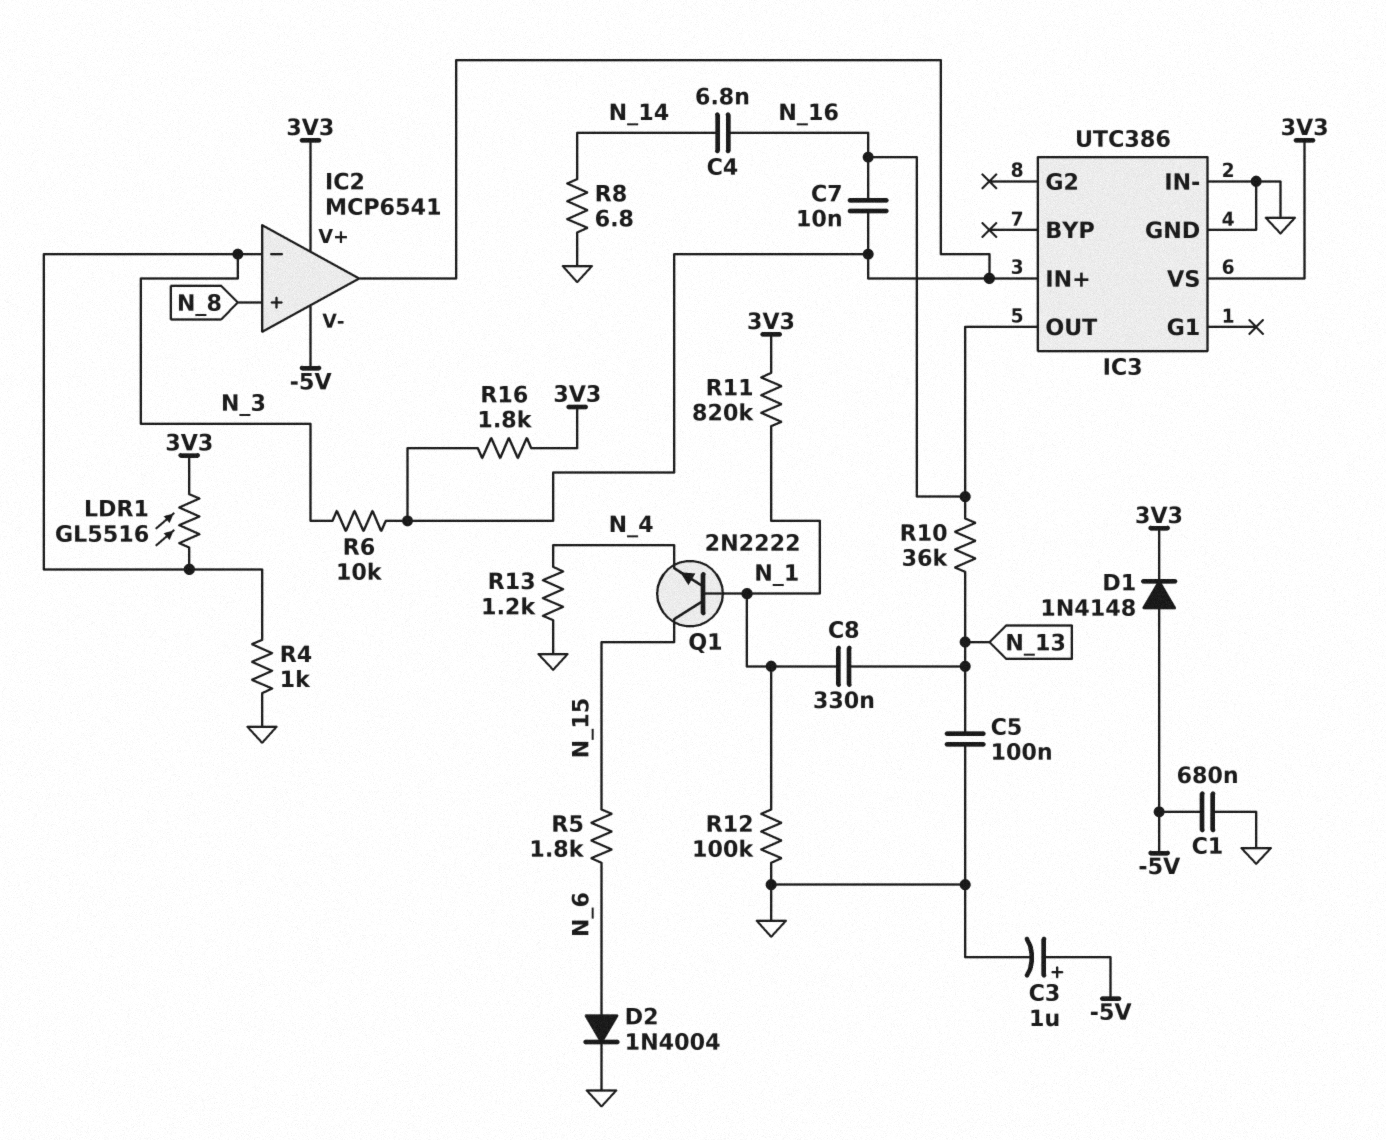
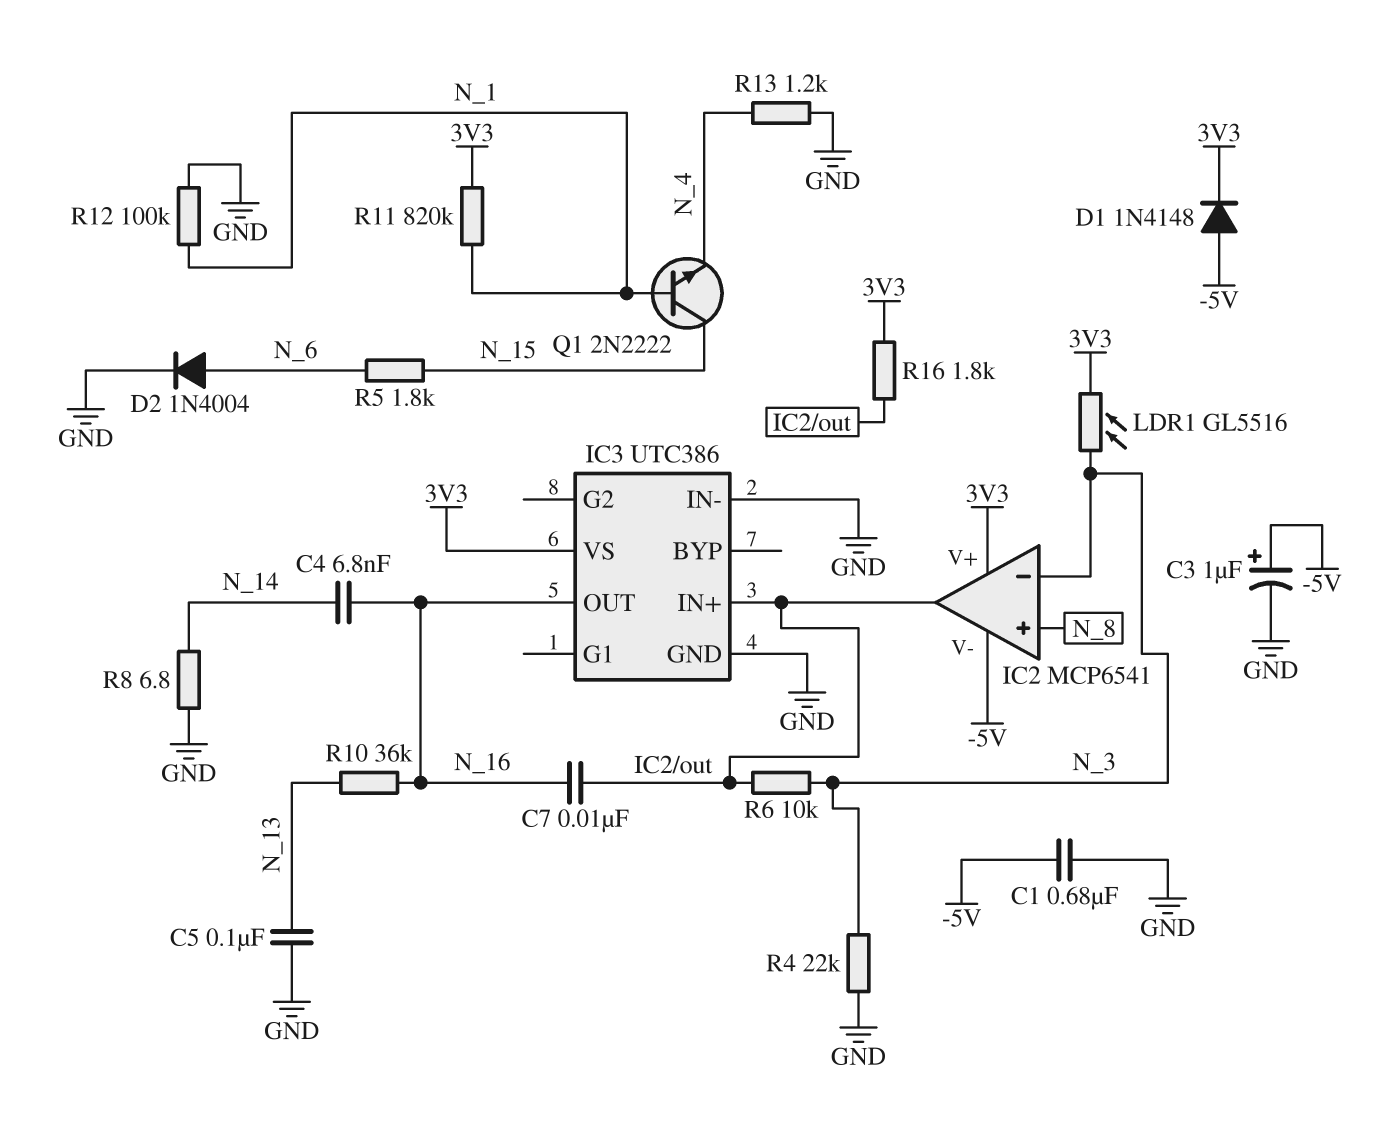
C8: 330nF (N_1, N_13) -> none
R4: 1k (GND, N_3) -> 22k (GND, N_3)

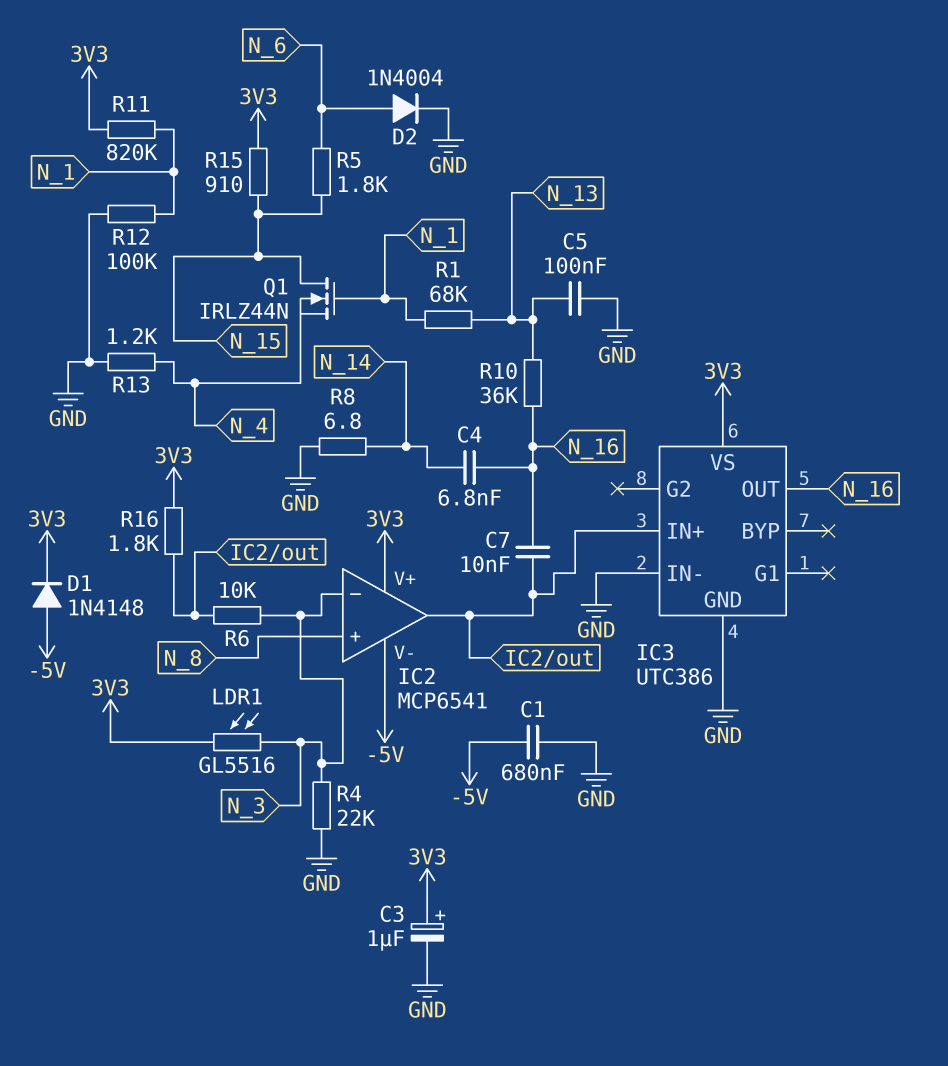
C3: 1uF (plus -5V, minus GND) -> 1uF (plus 3V3, minus GND)
Q1: NPN 2N2222 (B N_1, C N_15, E N_4) -> NMOS IRLZ44N (G N_1, D N_15, S N_4)
R1: none -> 68k (N_1, N_13)
R15: none -> 910 (3V3, N_15)

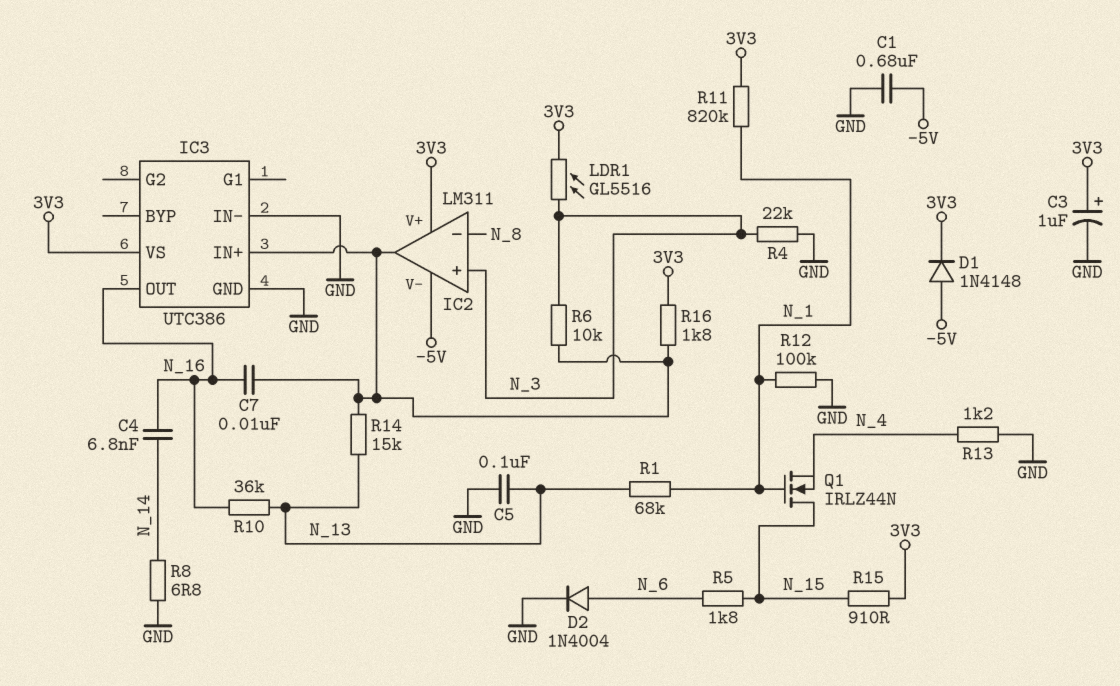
IC2: MCP6541 -> LM311
IC2 pin in+: N_8 -> N_3
IC2 pin in-: N_3 -> N_8
R14: none -> 15k (IC2/out, N_13)

